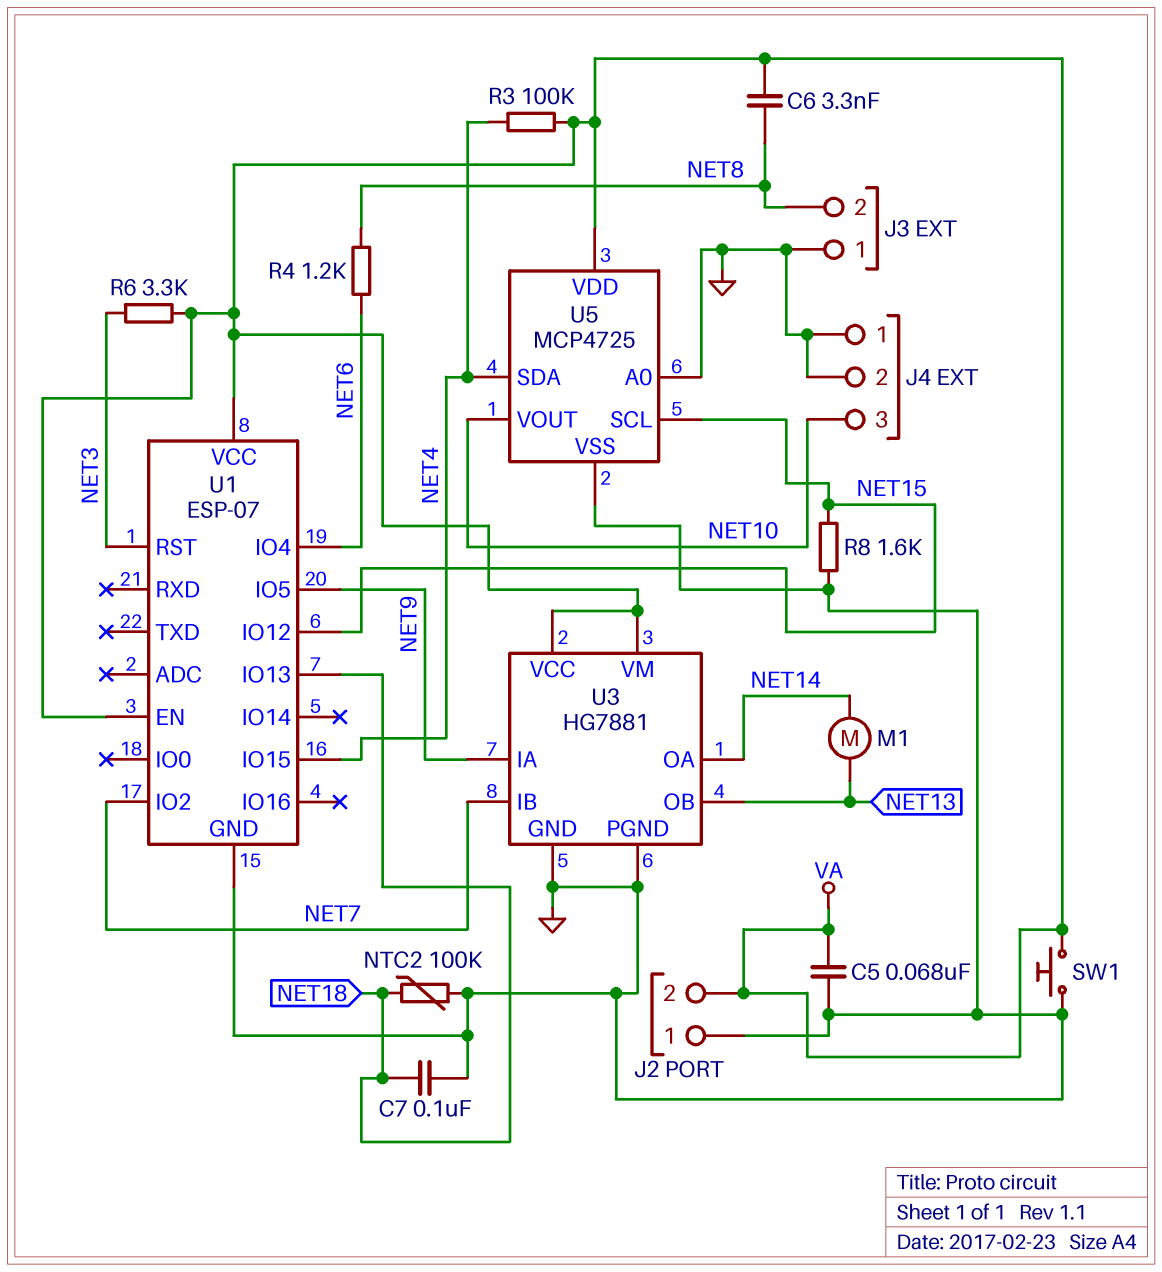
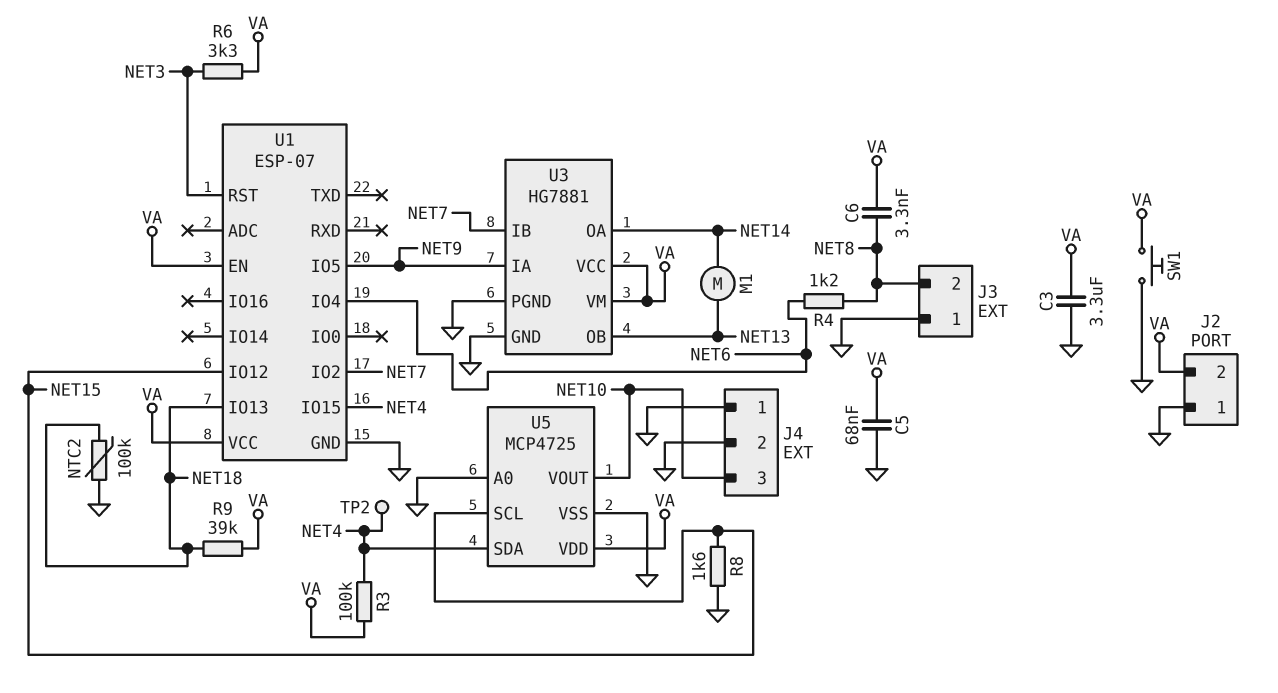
C3: none -> 3.3uF (GND, VA)
C7: 100nF (GND, NET18) -> none
R9: none -> 39k (NET18, VA)
TP2: none -> test point (NET4)

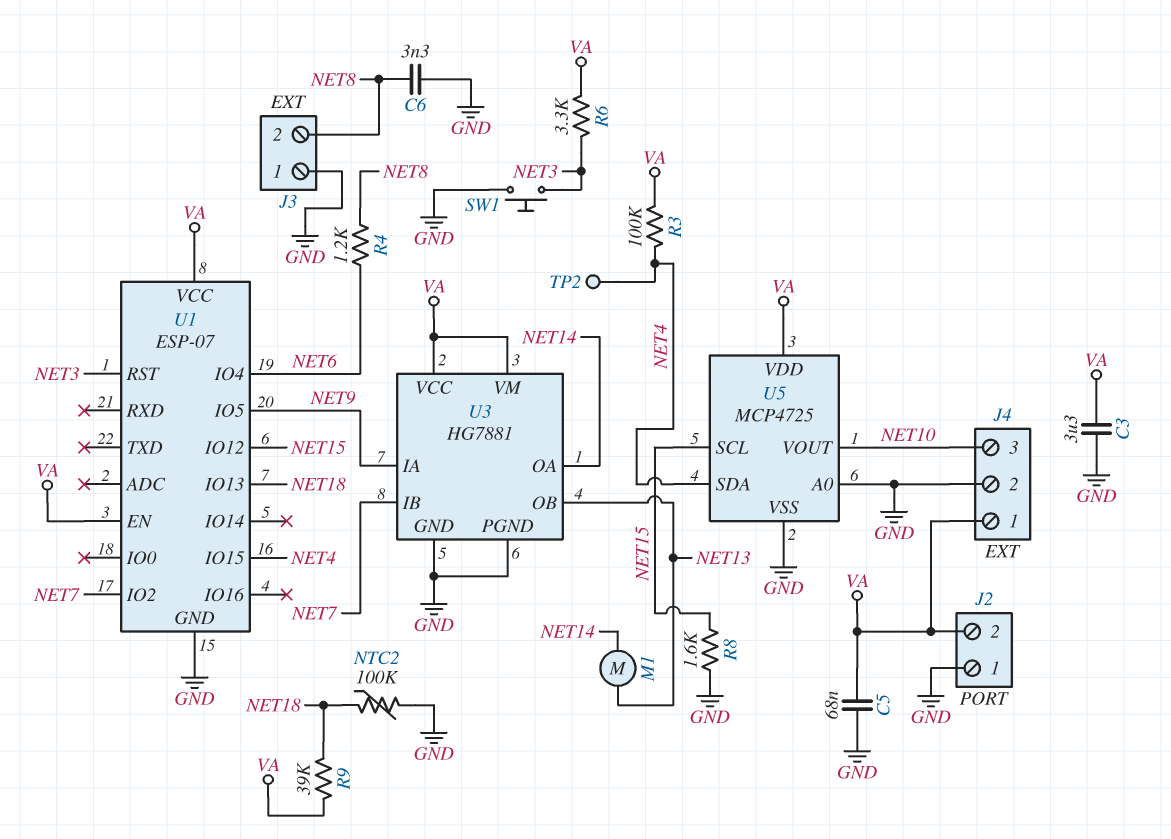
C6: 3.3nF (NET8, VA) -> 3.3nF (GND, NET8)
J4 pin 1: GND -> VA
SW1: button (GND, VA) -> button (GND, NET3)

